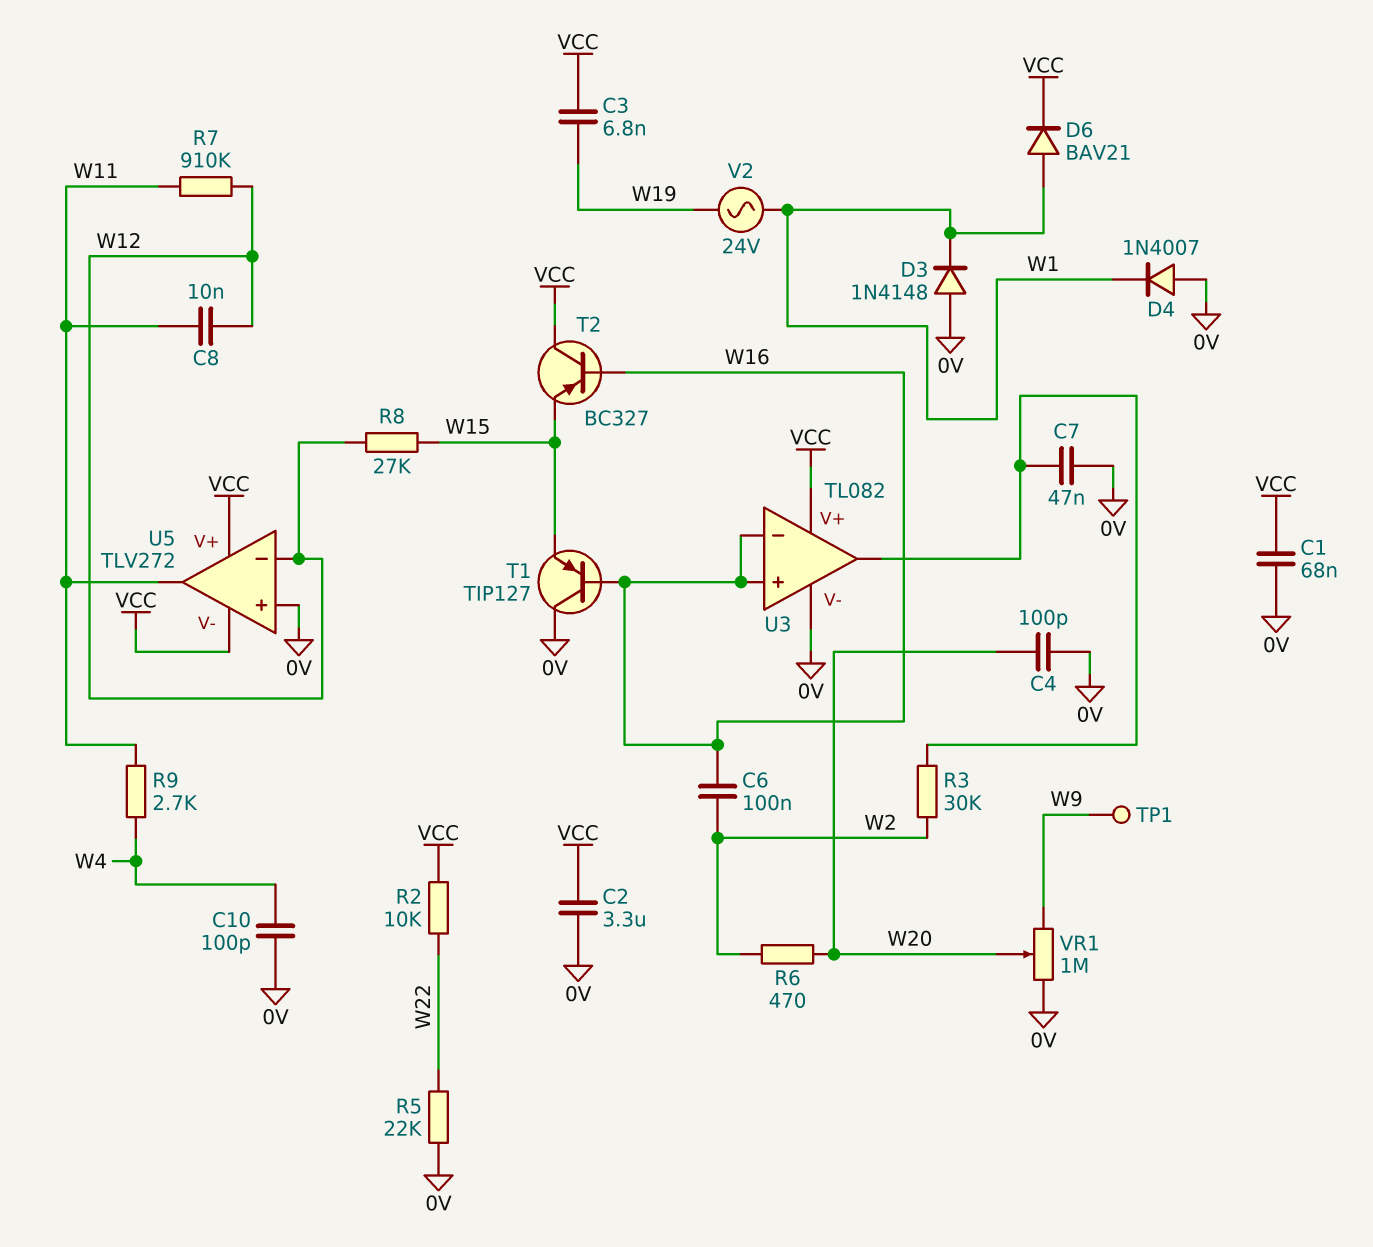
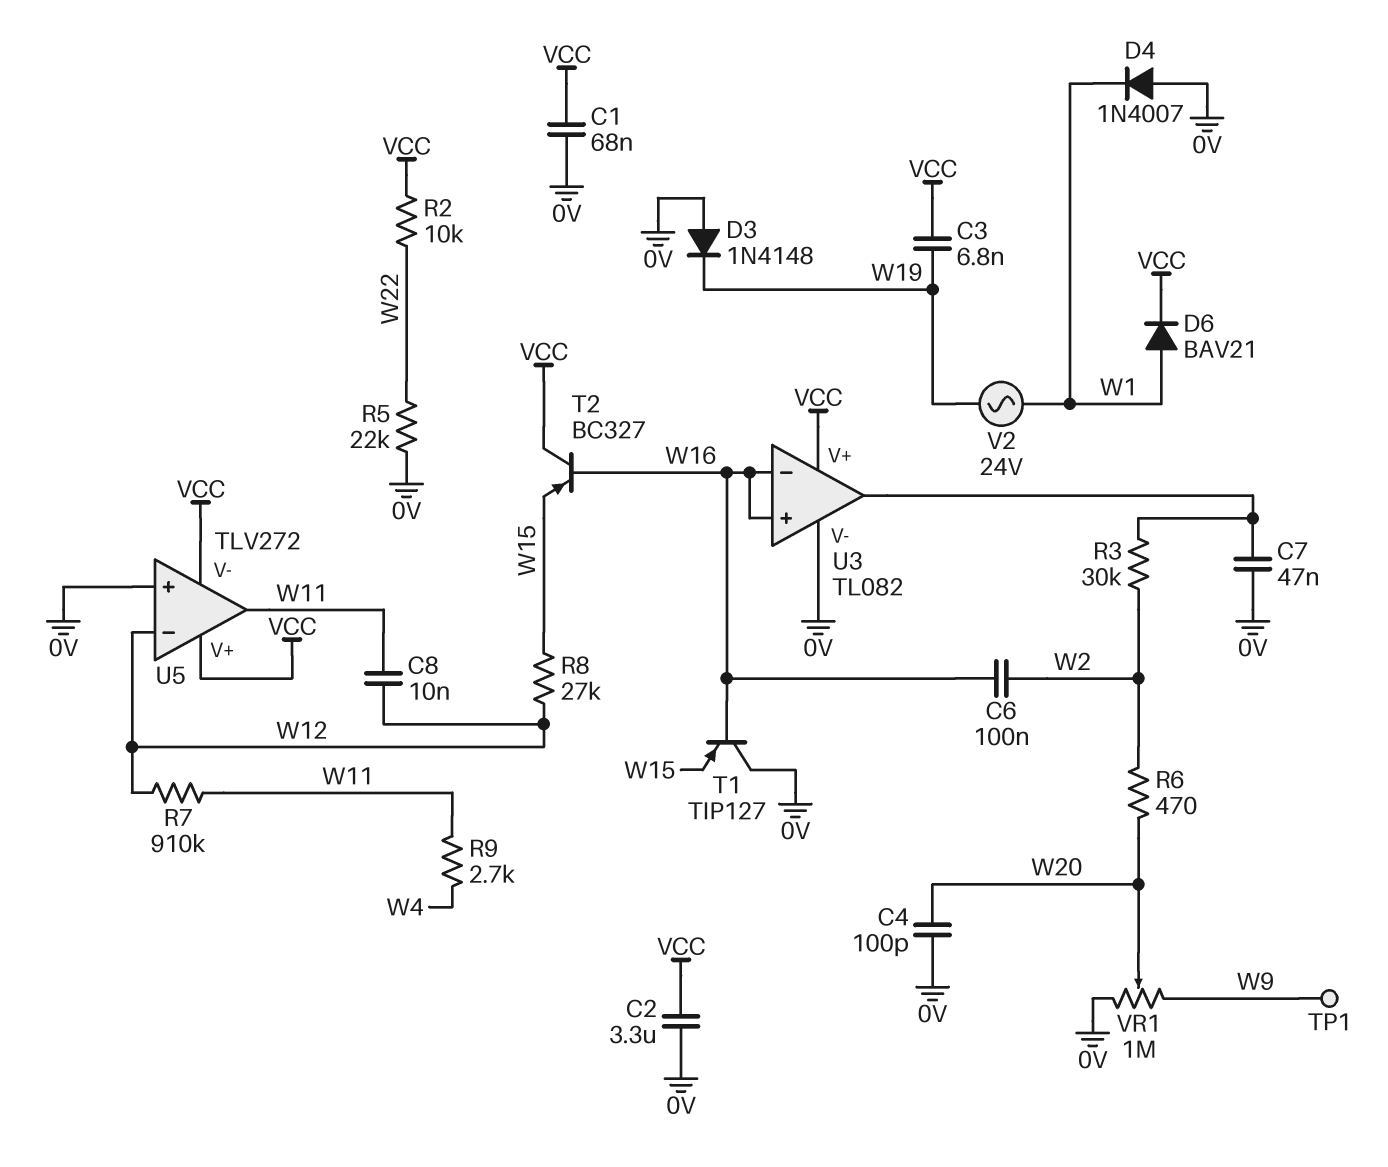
C10: 100pF (0V, W4) -> none
D3: diode 1N4148 (A 0V, K W1) -> diode 1N4148 (A 0V, K W19)

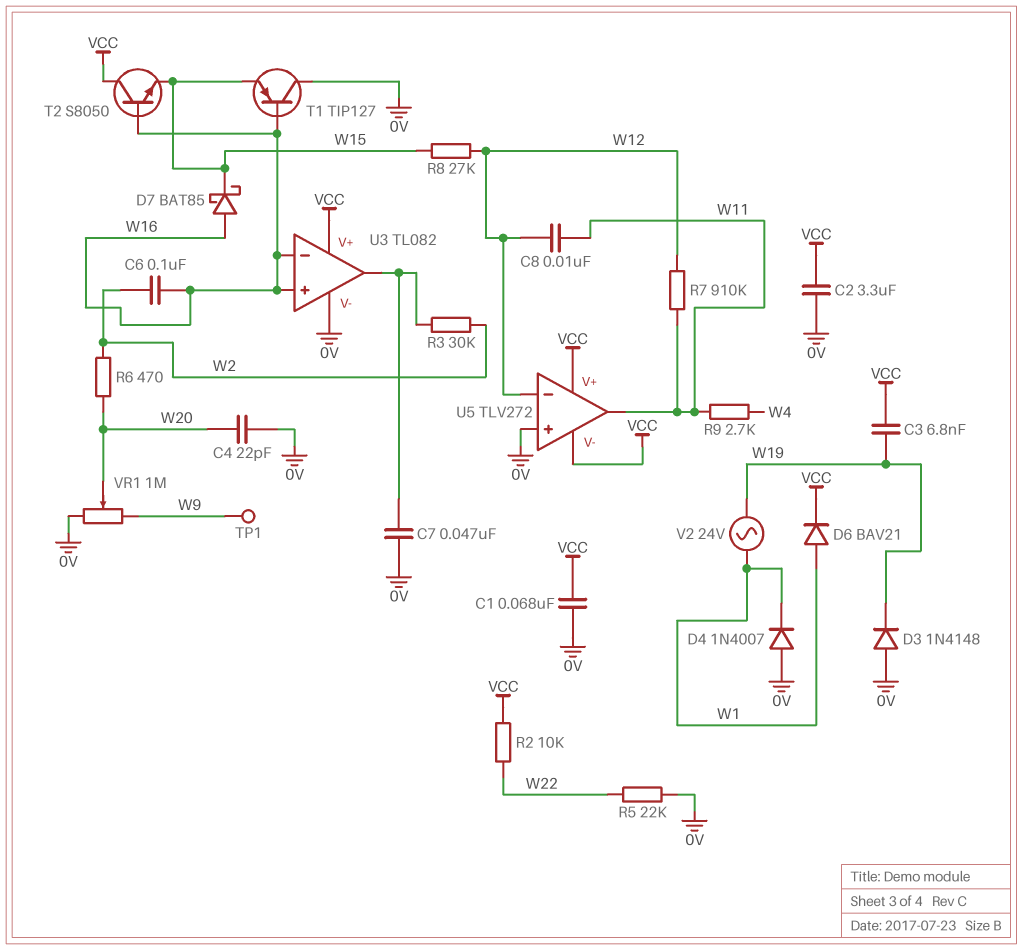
C4: 100pF (0V, W20) -> 22pF (0V, W20)
D7: none -> schottky BAT85 (A W16, K W15)
T2: PNP BC327 (B W16, C VCC, E W15) -> NPN S8050 (B W16, C VCC, E W15)

